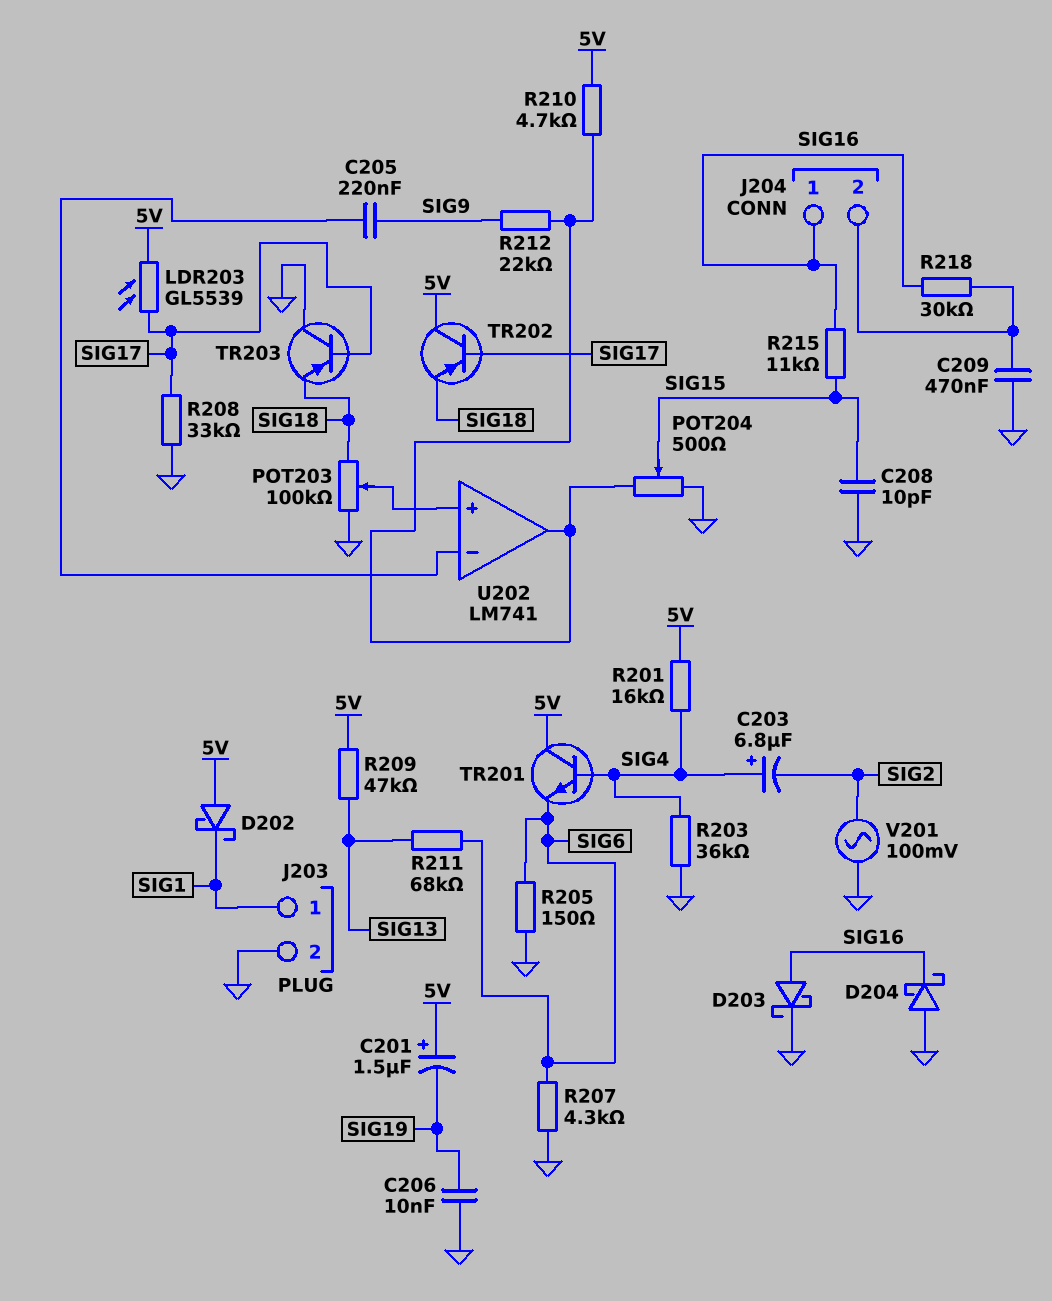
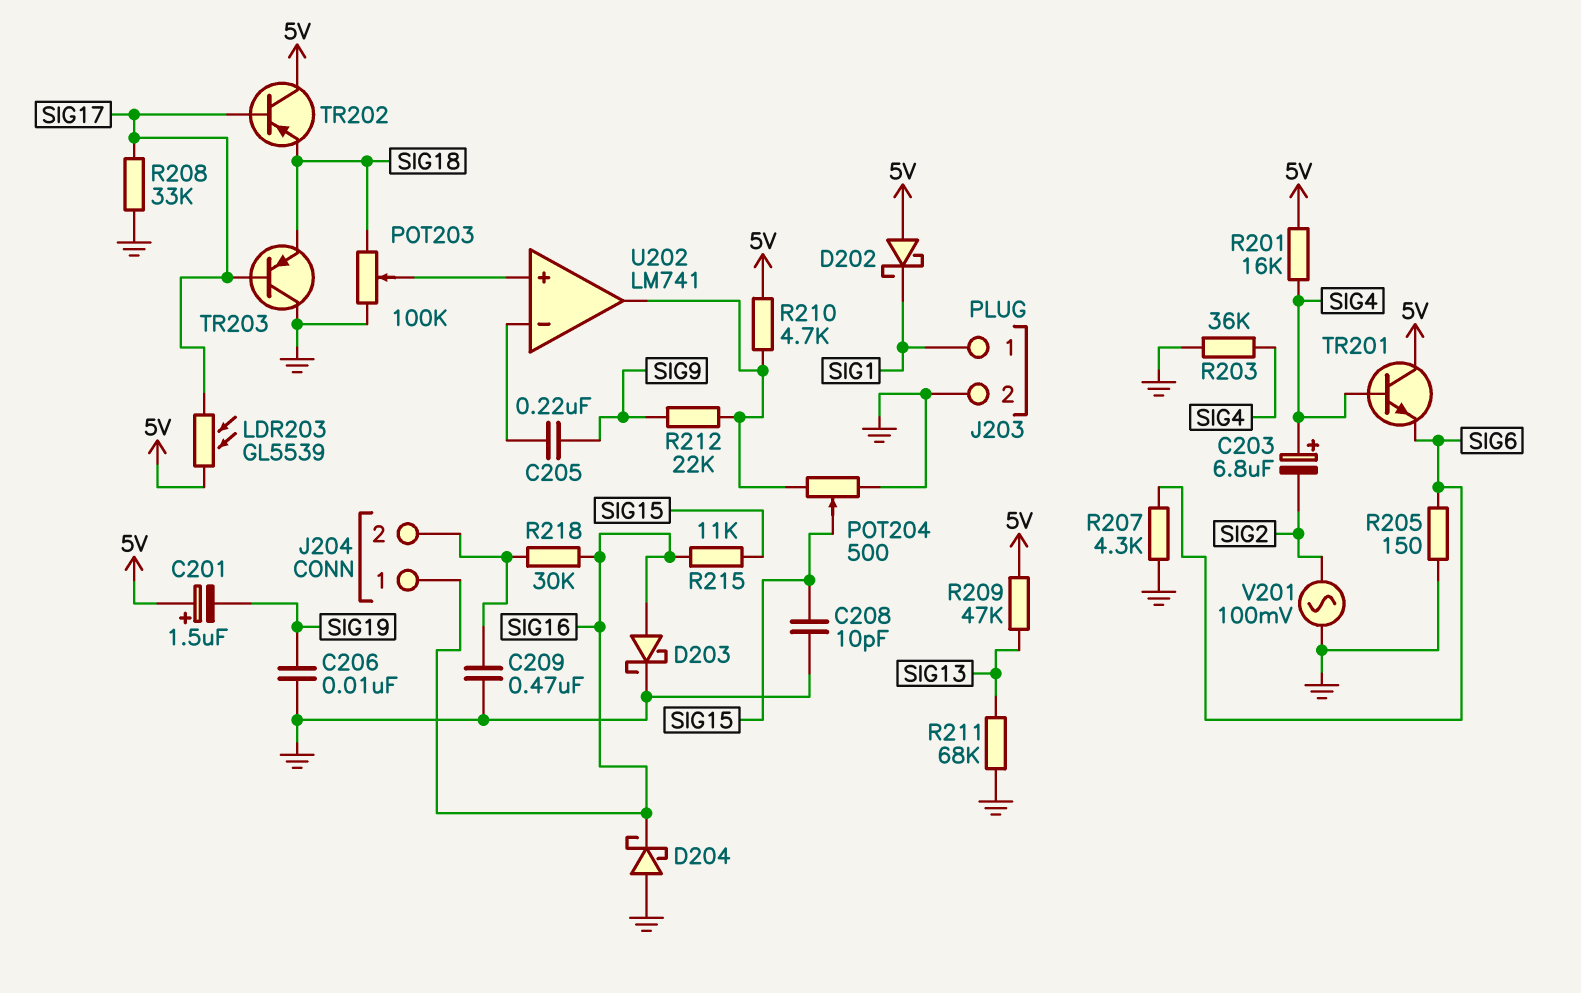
R211: 68k (SIG6, SIG13) -> 68k (GND, SIG13)

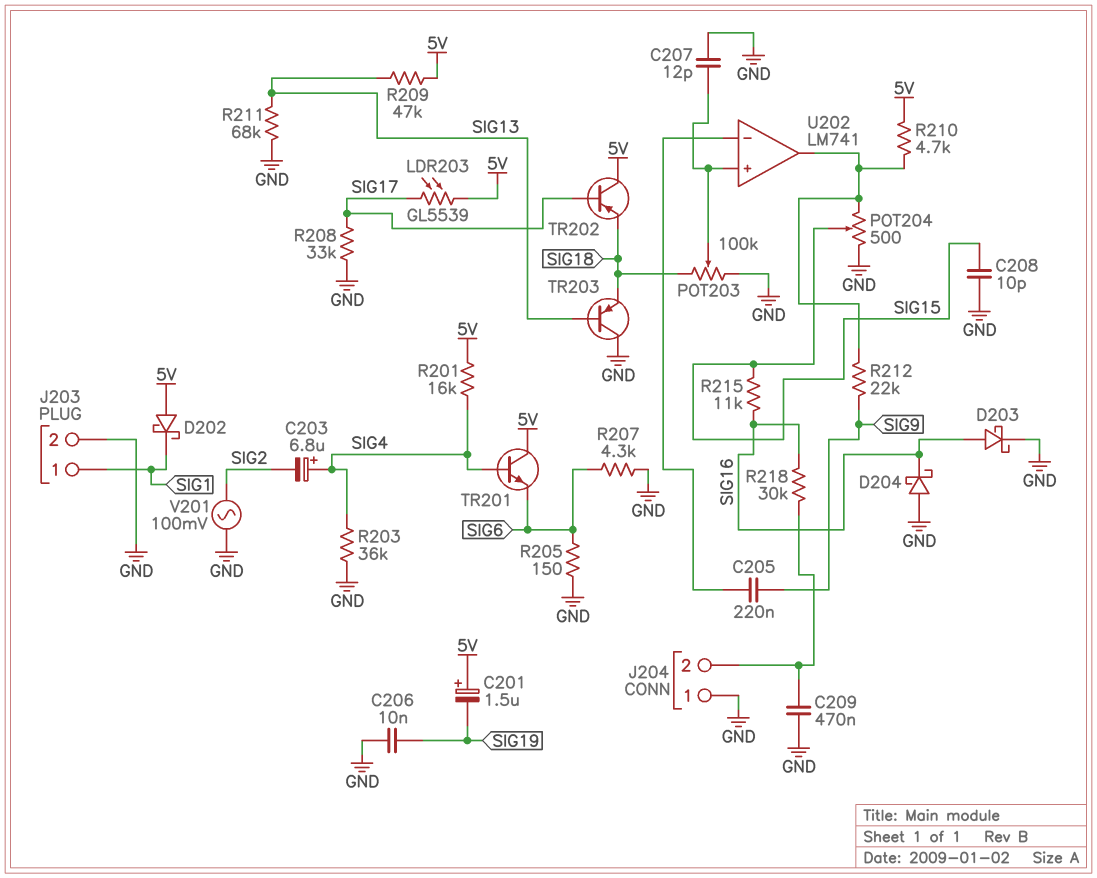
C207: none -> 12pF (GND, U202/in+)
J204 pin 1: SIG16 -> GND
TR203: PNP (B SIG17, C GND, E SIG18) -> PNP (B SIG13, C GND, E SIG18)

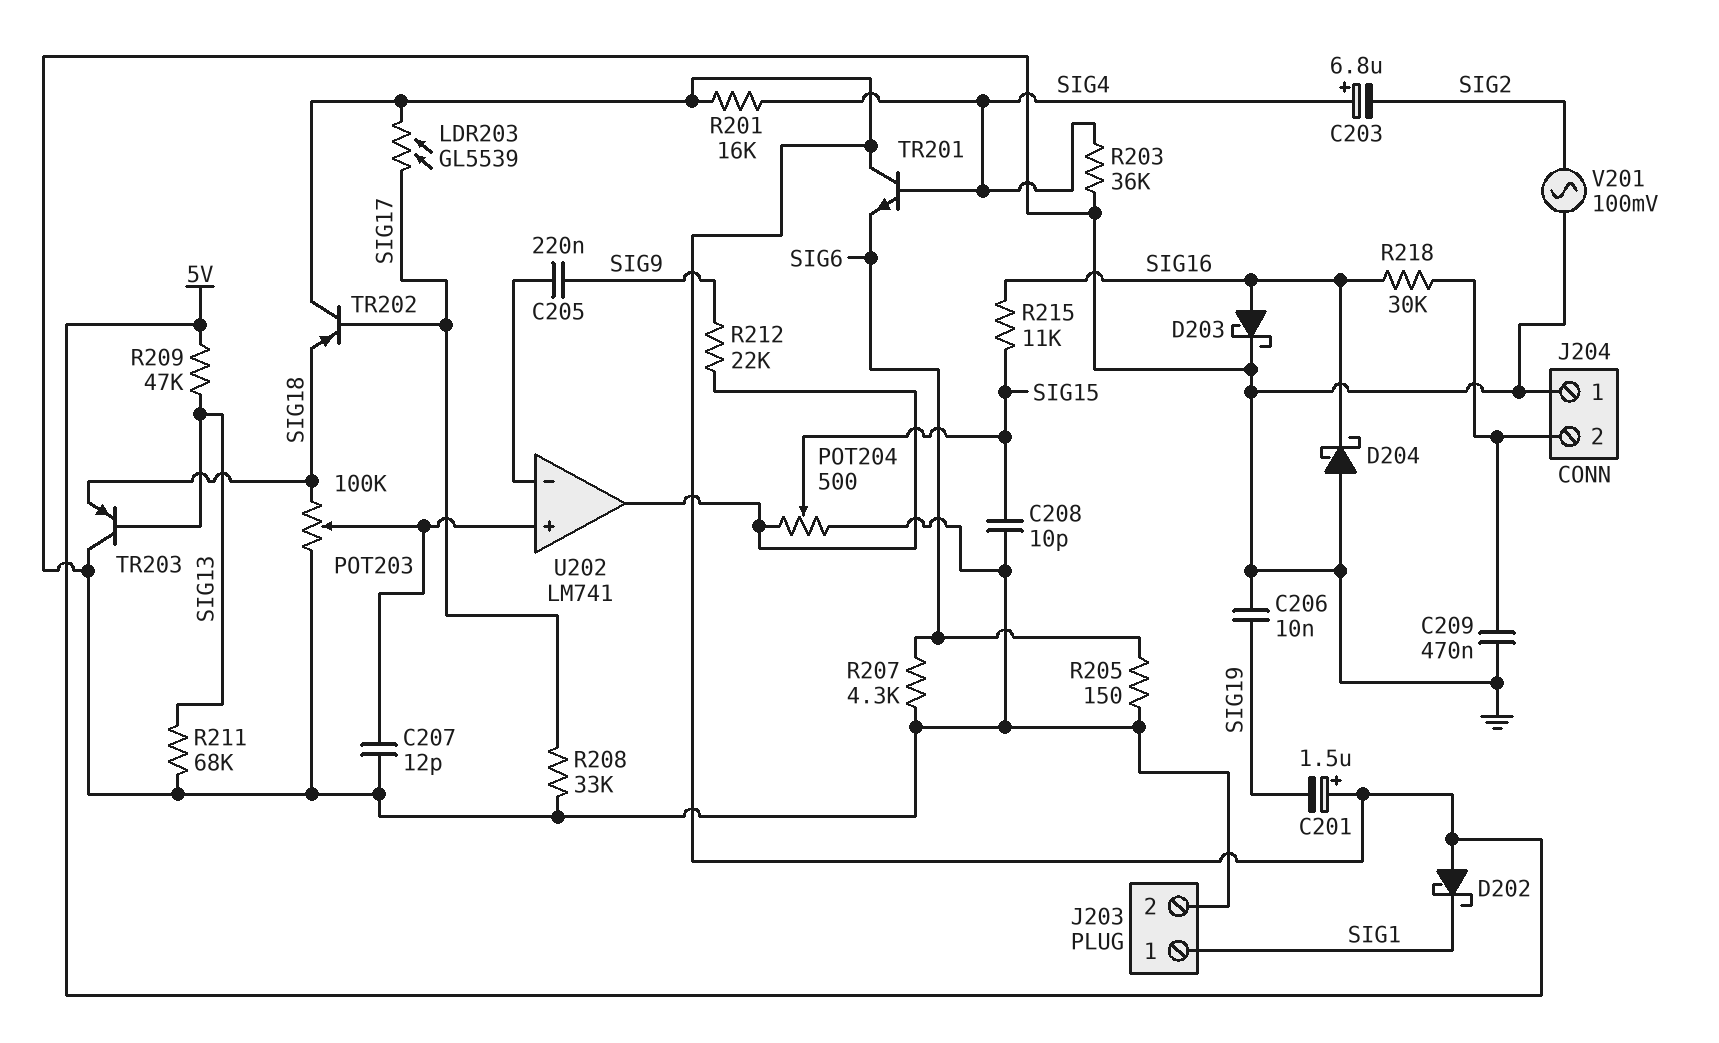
R210: 4.7k (5V, U202/out) -> none

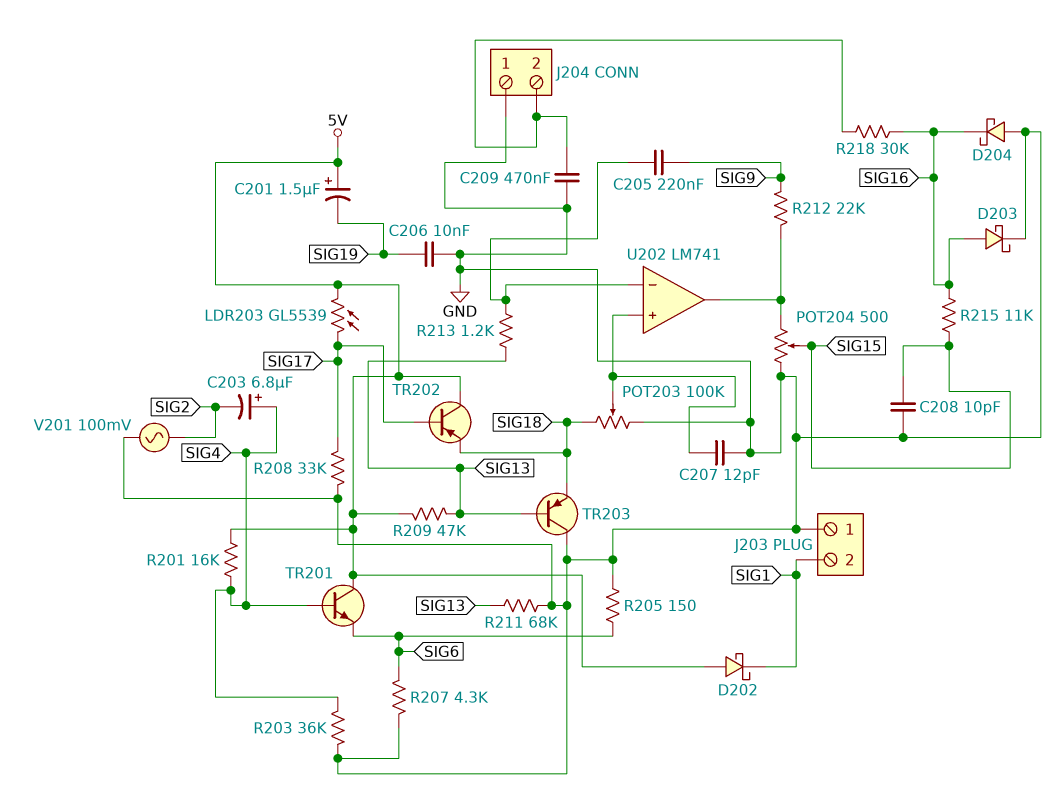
J203 pin 1: SIG1 -> GND
J203 pin 2: GND -> SIG1
R213: none -> 1.2k (SIG13, U202/in-)

